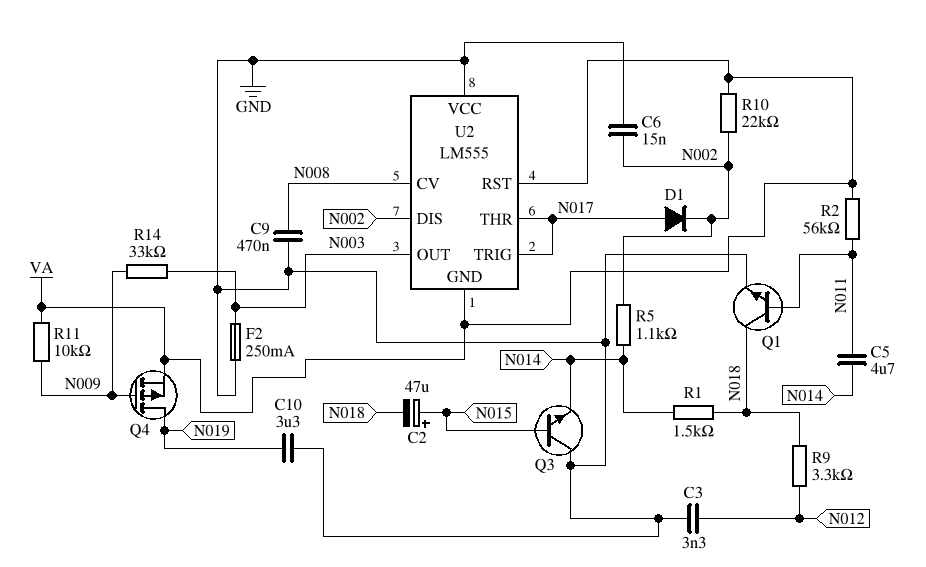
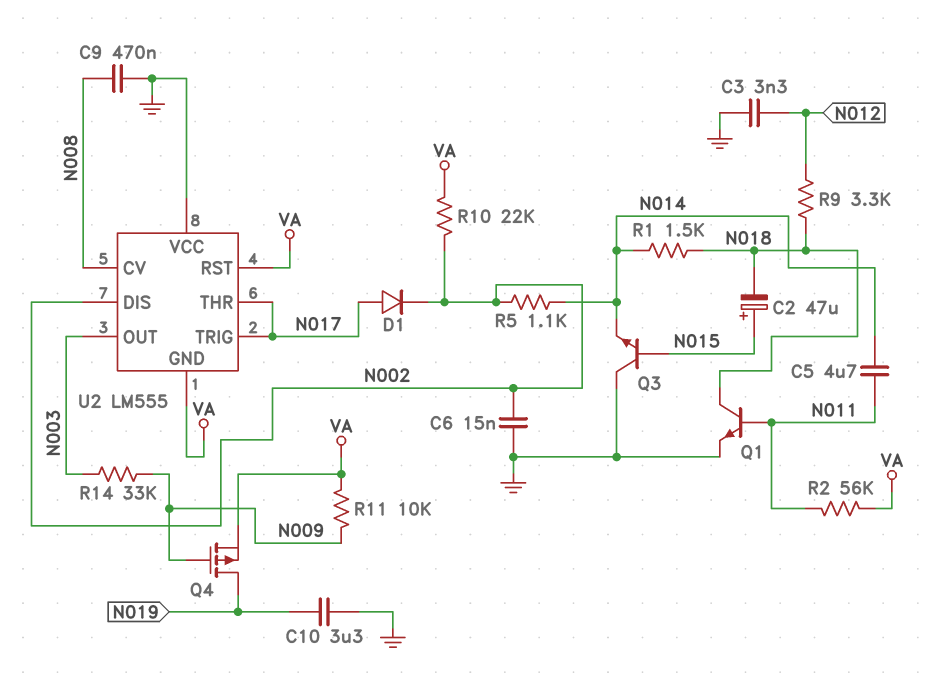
F2: 250mA (GND, N003) -> none

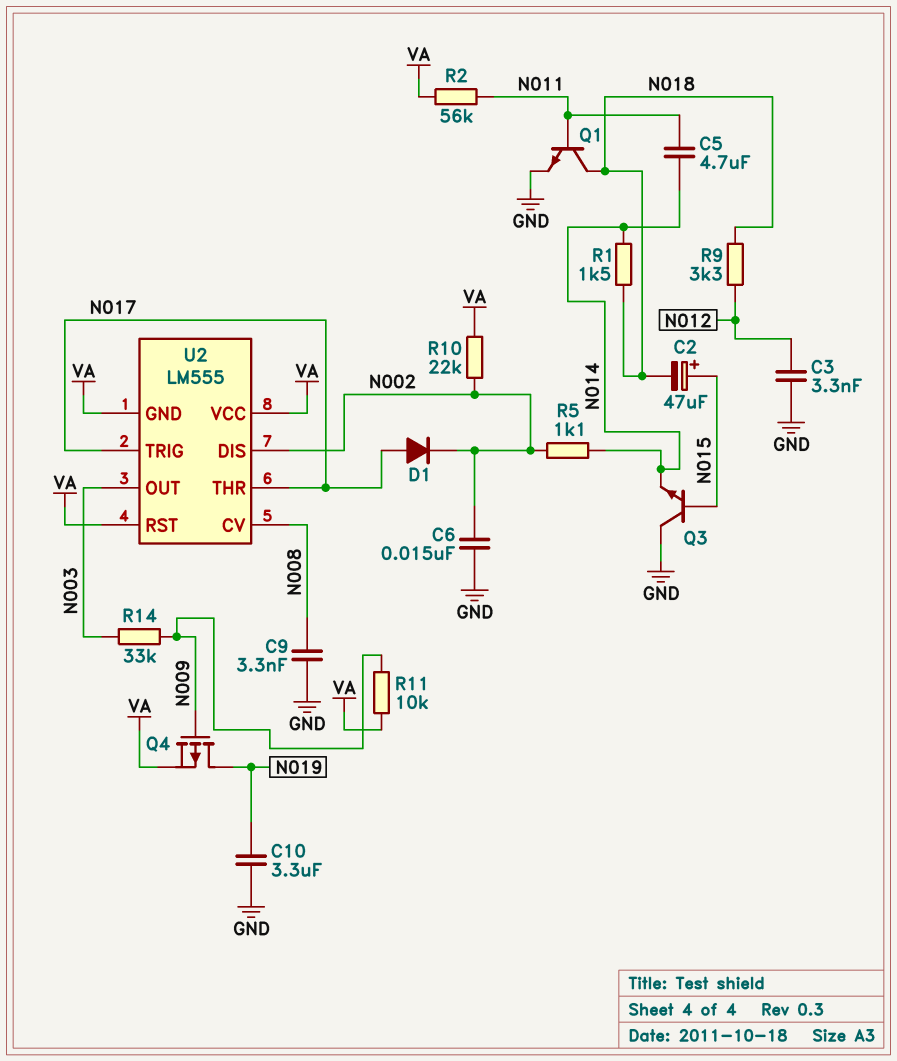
C9: 470nF (GND, N008) -> 3.3nF (GND, N008)
U2 pin VCC: GND -> VA

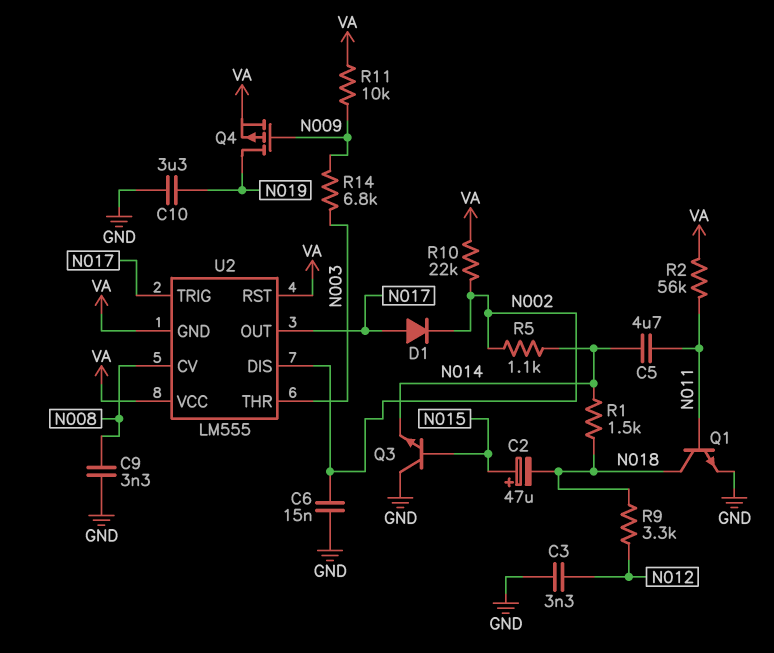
R14: 33k (N003, N009) -> 6.8k (N003, N009)
U2 pin OUT: N003 -> N017
U2 pin THR: N017 -> N003

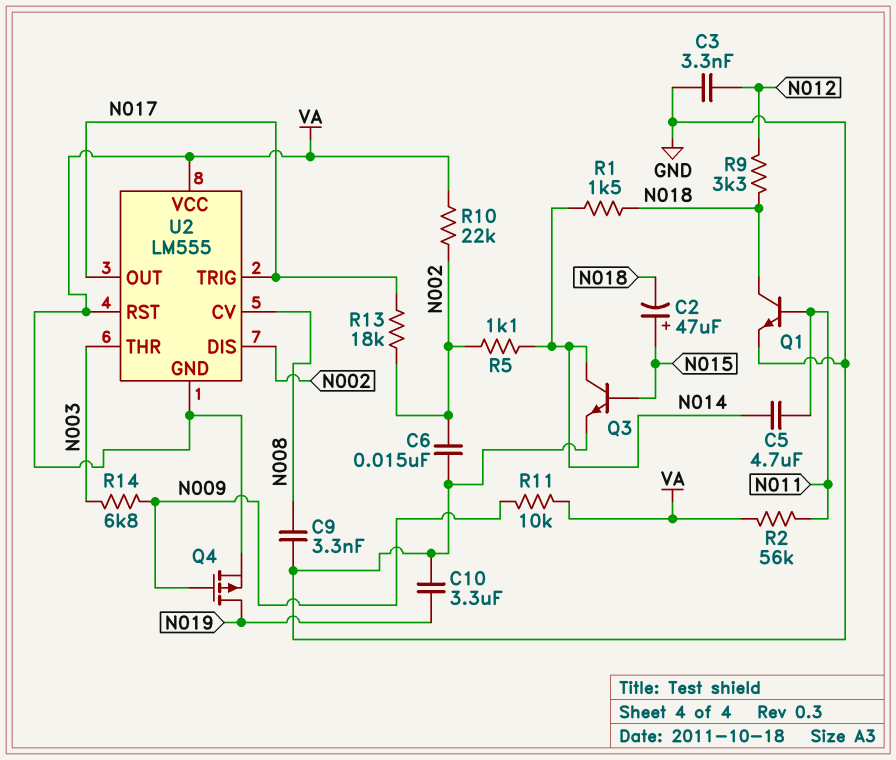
D1: diode (A N017, K N002) -> none
Q3: NPN (B N015, C GND, E N014) -> NPN (B N015, C N014, E GND)
R13: none -> 18k (N002, N017)

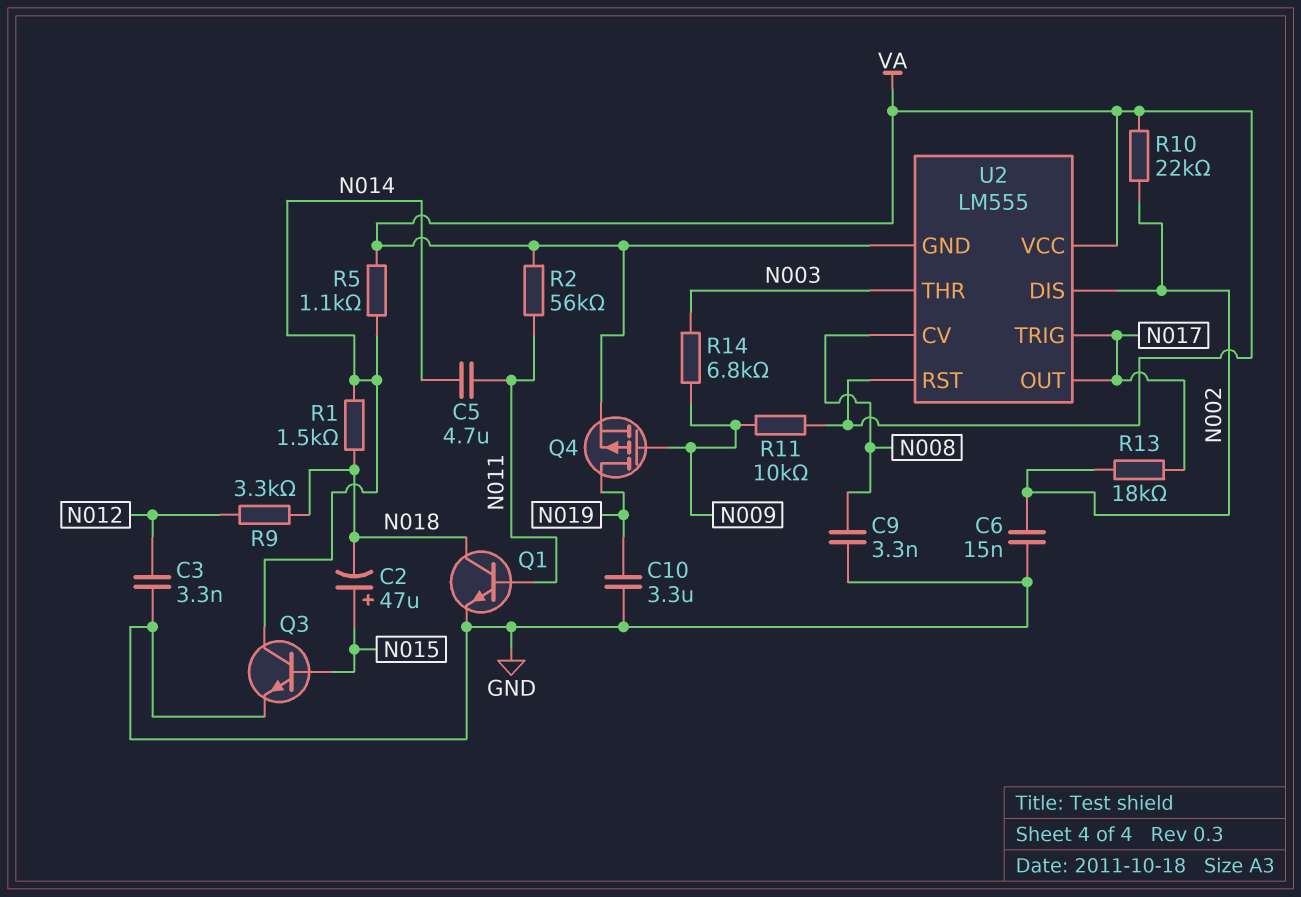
R5: 1.1k (N002, N014) -> 1.1k (N014, VA)

